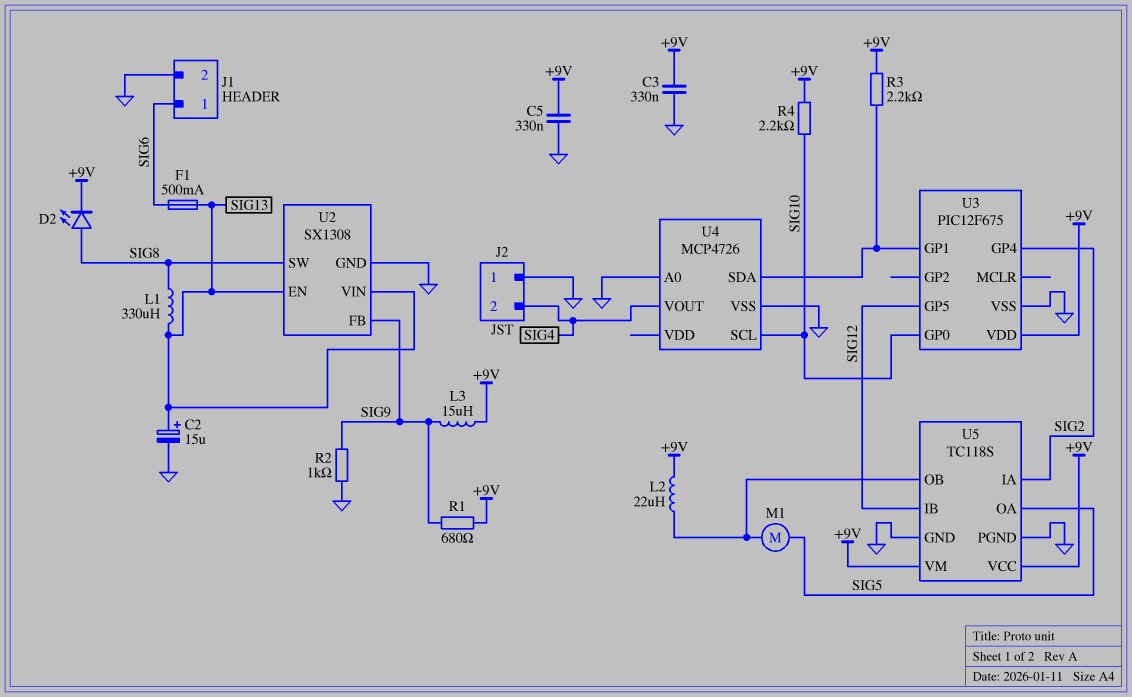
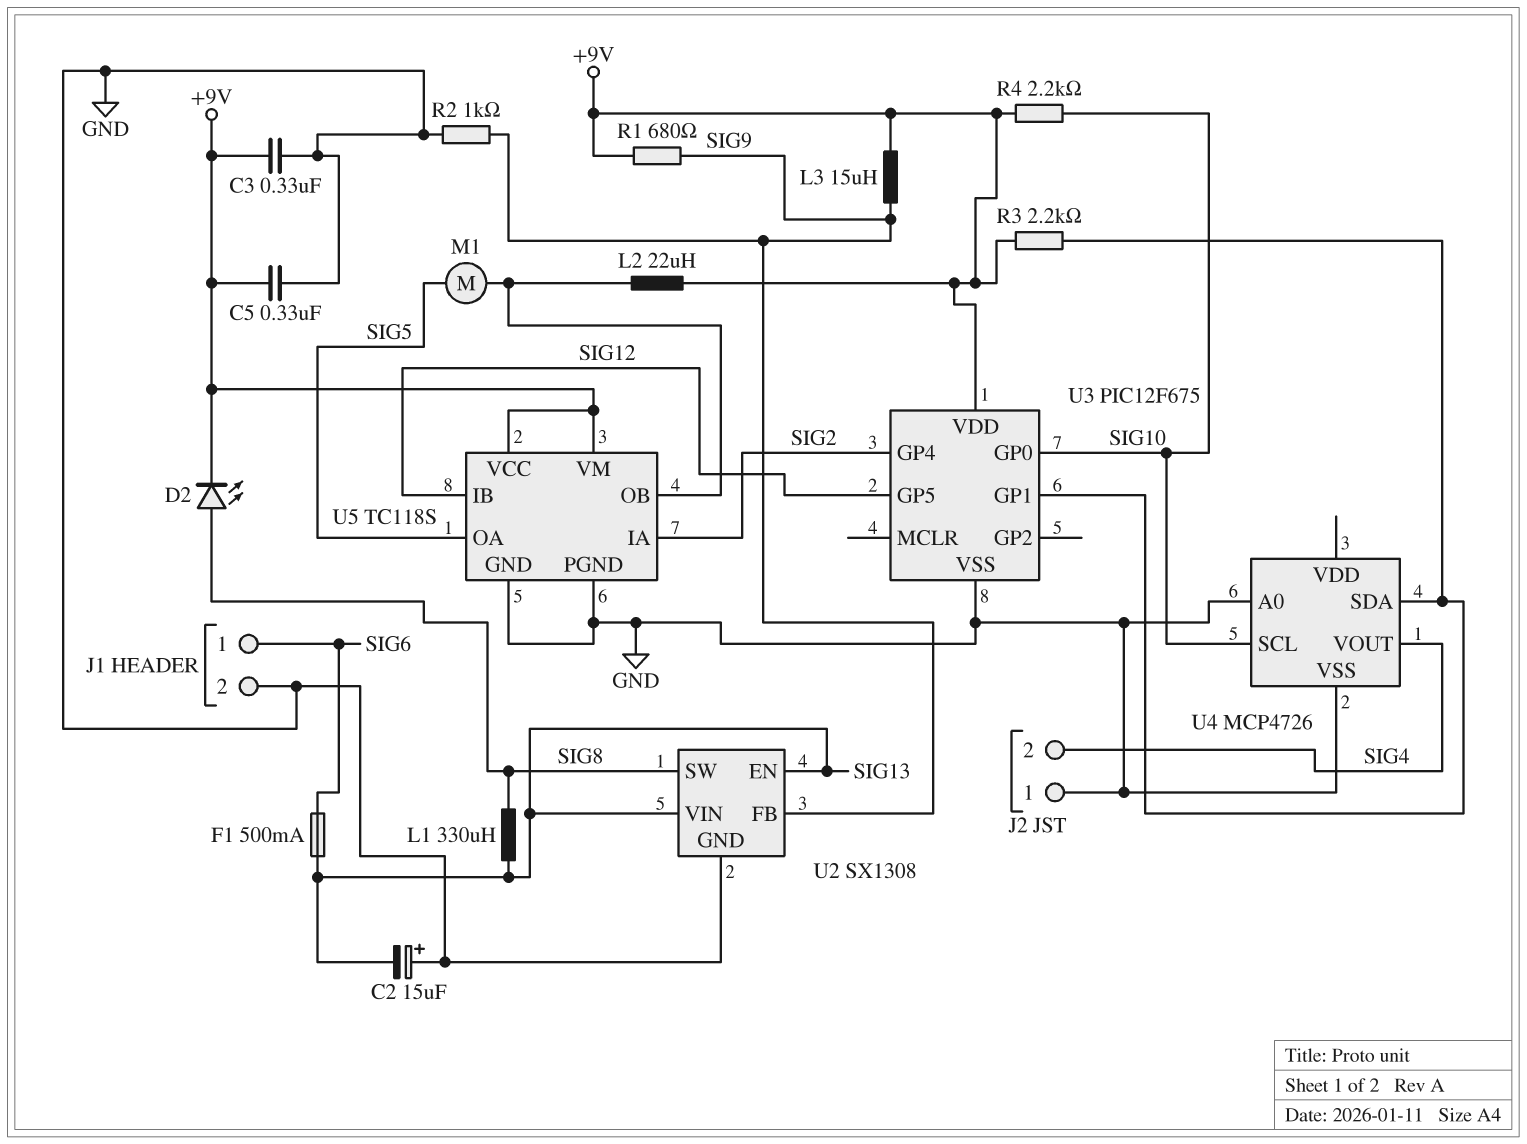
C2: 15uF (plus SIG13, minus GND) -> 15uF (plus GND, minus SIG13)

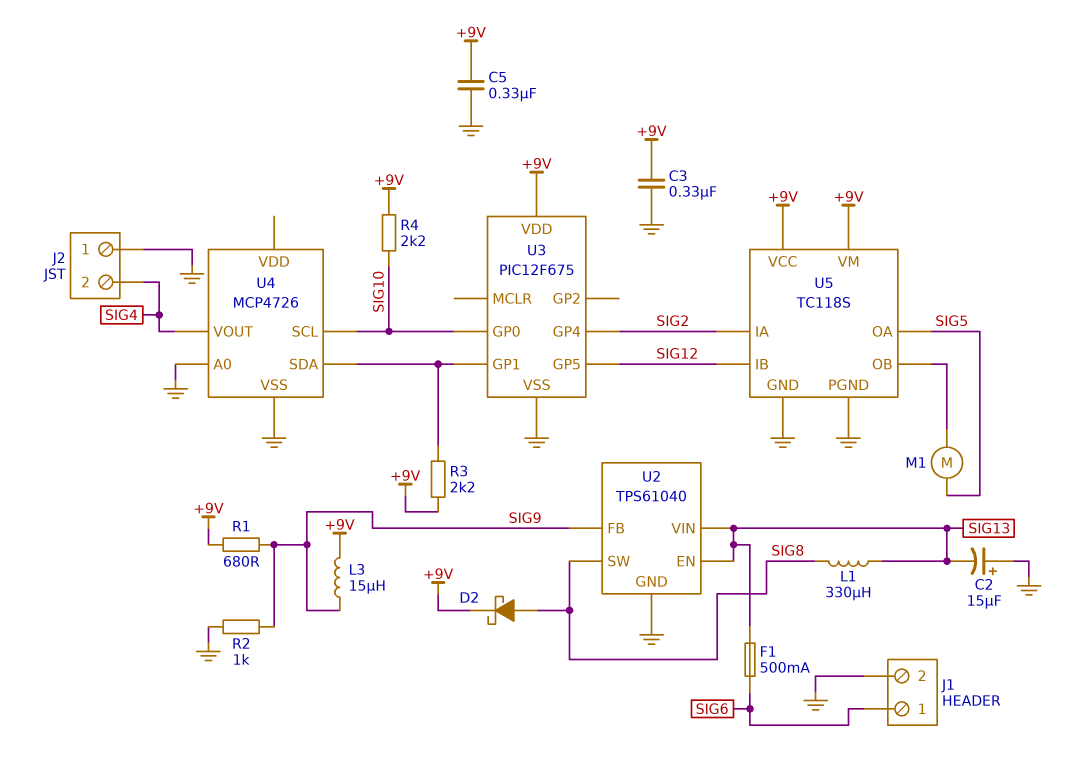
D2: LED (A SIG8, K +9V) -> schottky (A SIG8, K +9V)
L2: 22uH (+9V, U5/OB) -> none
U2: SX1308 -> TPS61040

